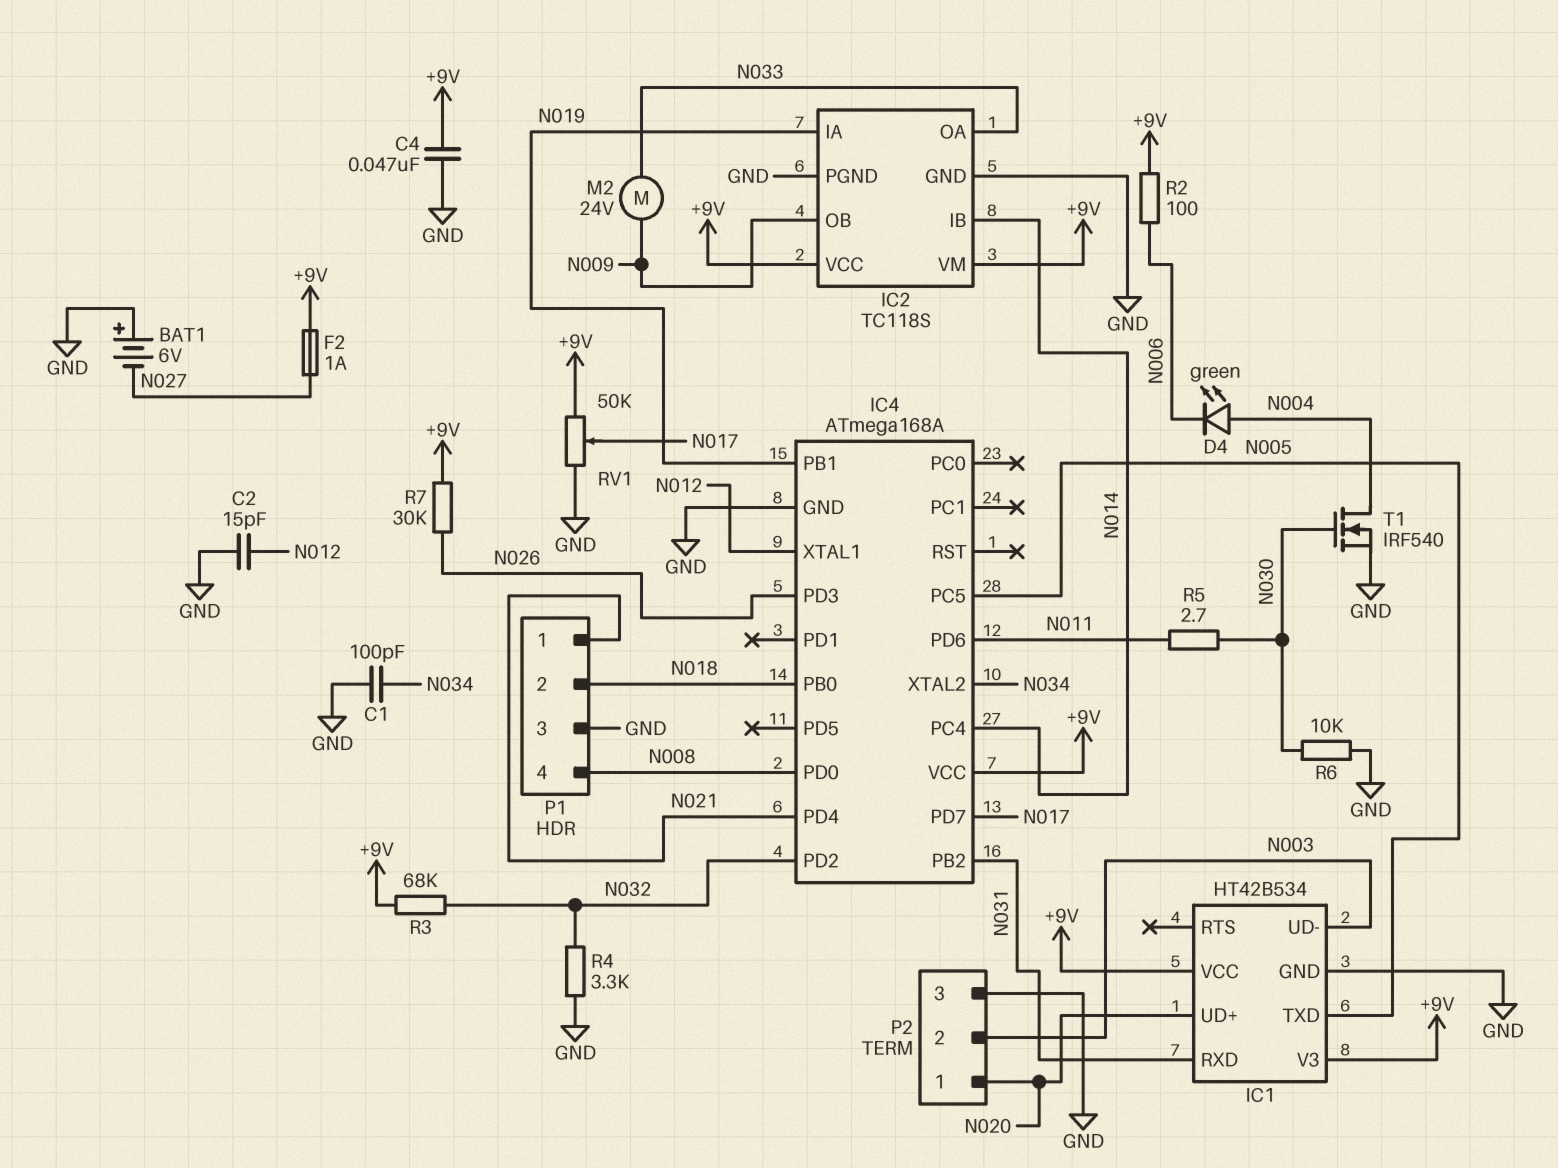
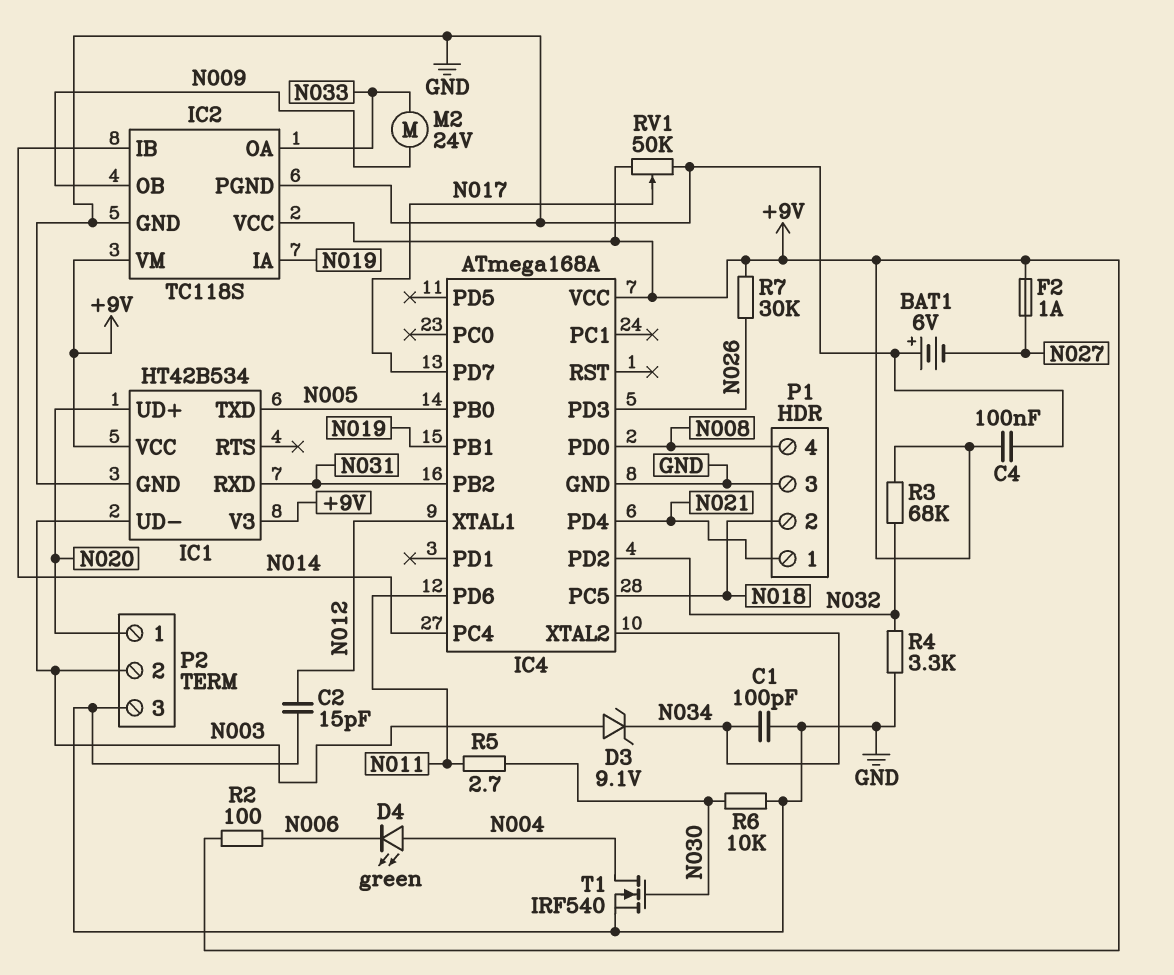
C4: 47nF (+9V, GND) -> 100nF (+9V, GND)
D3: none -> zener 9.1V (A N003, K N034)
IC4 pin PB0: N018 -> N005
IC4 pin PC5: N005 -> N018

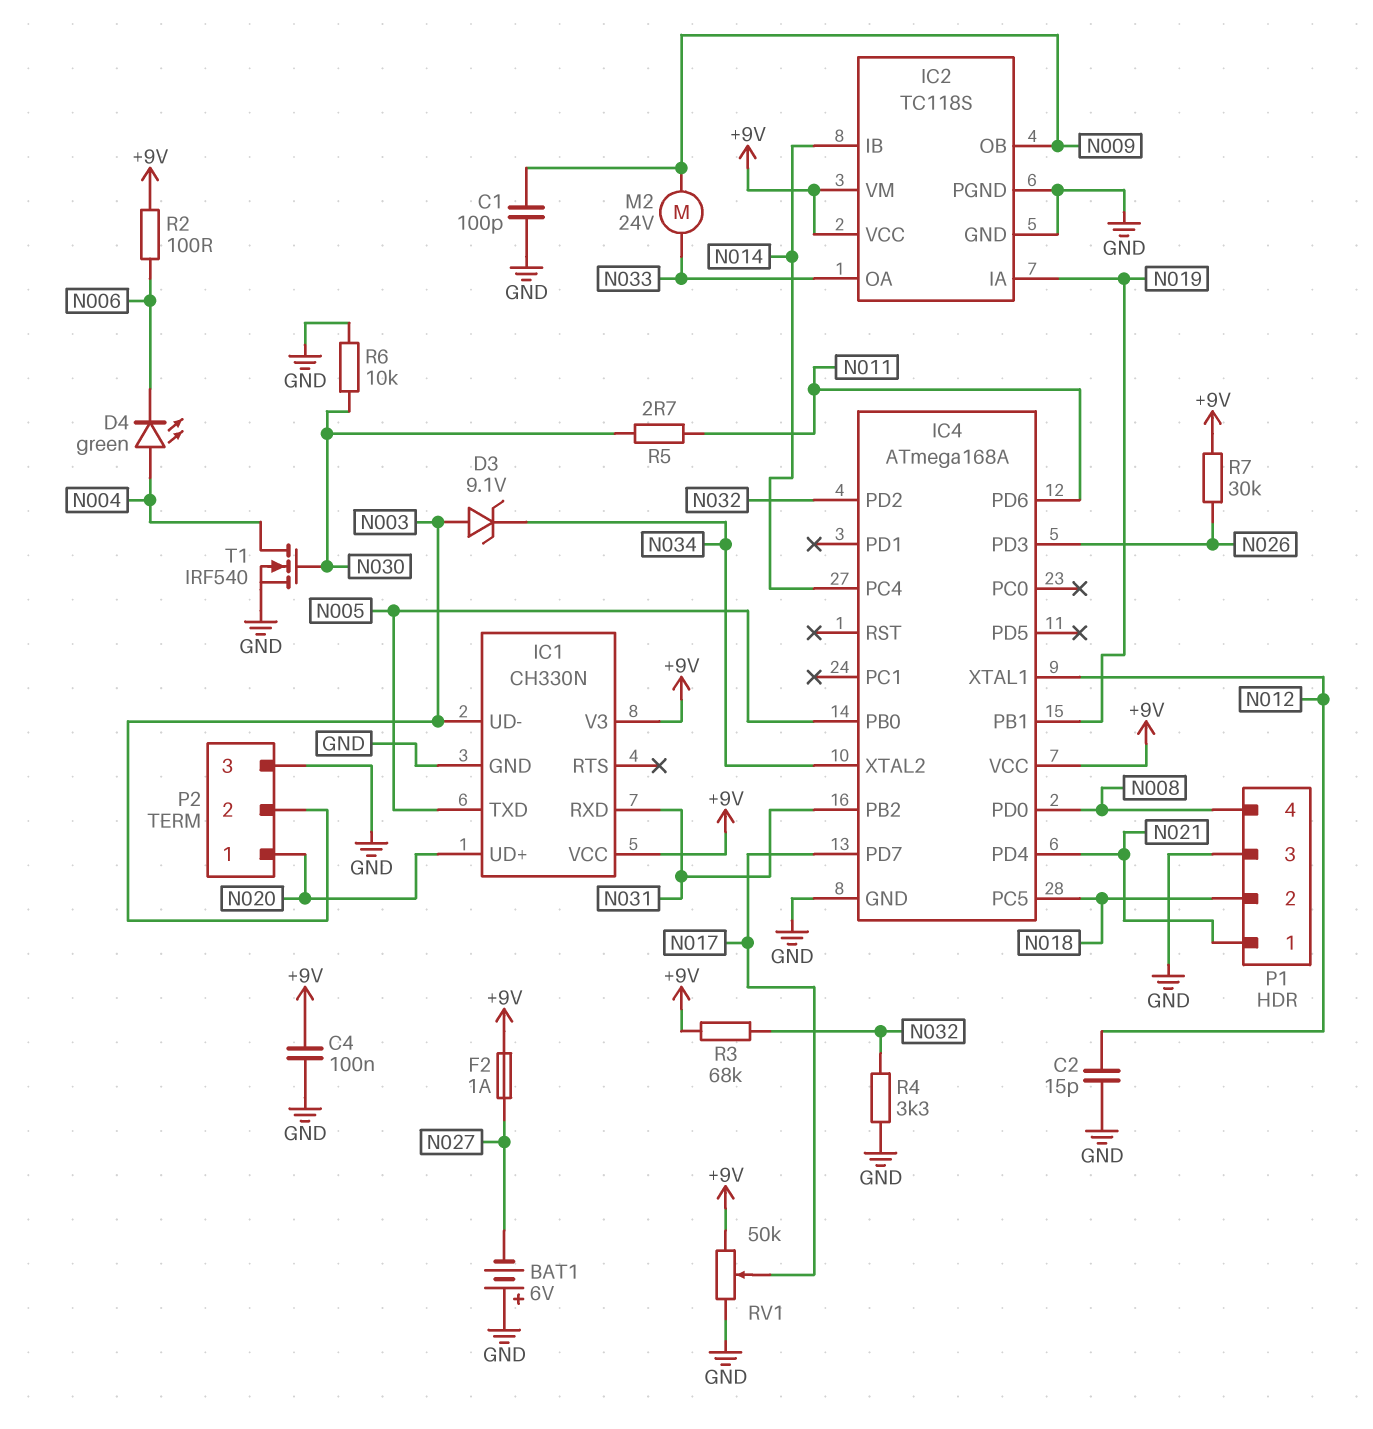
C1: 100pF (GND, N034) -> 100pF (GND, N009)
IC1: HT42B534 -> CH330N

